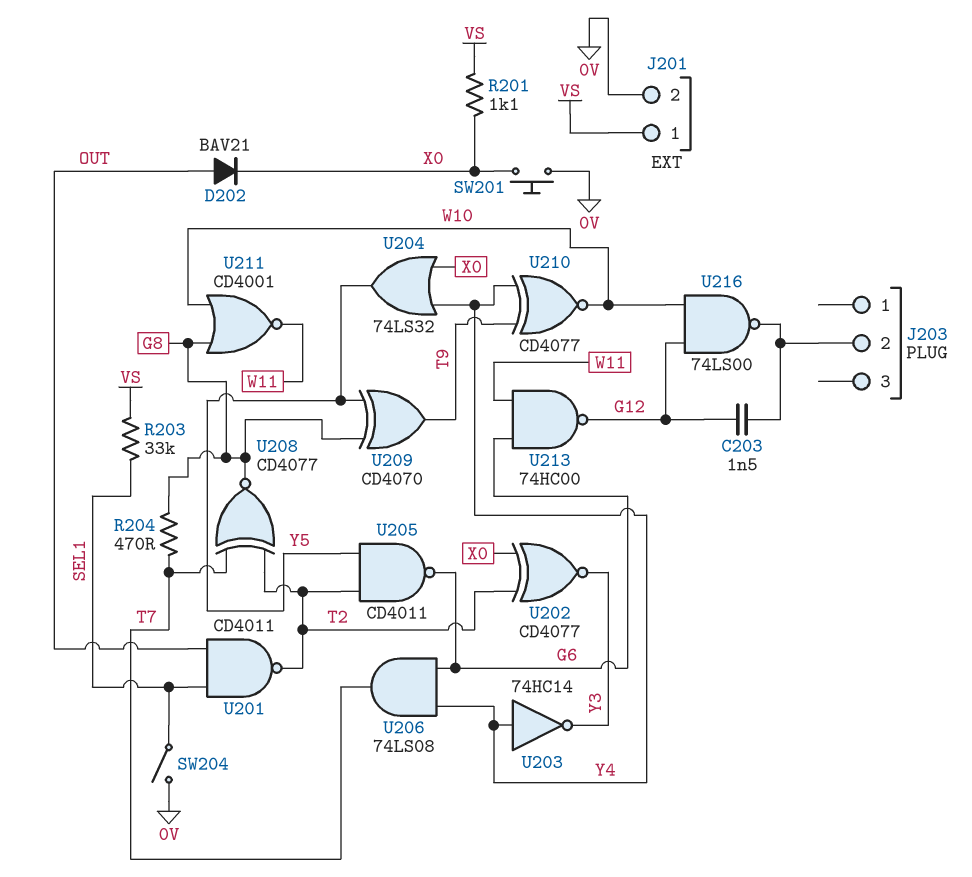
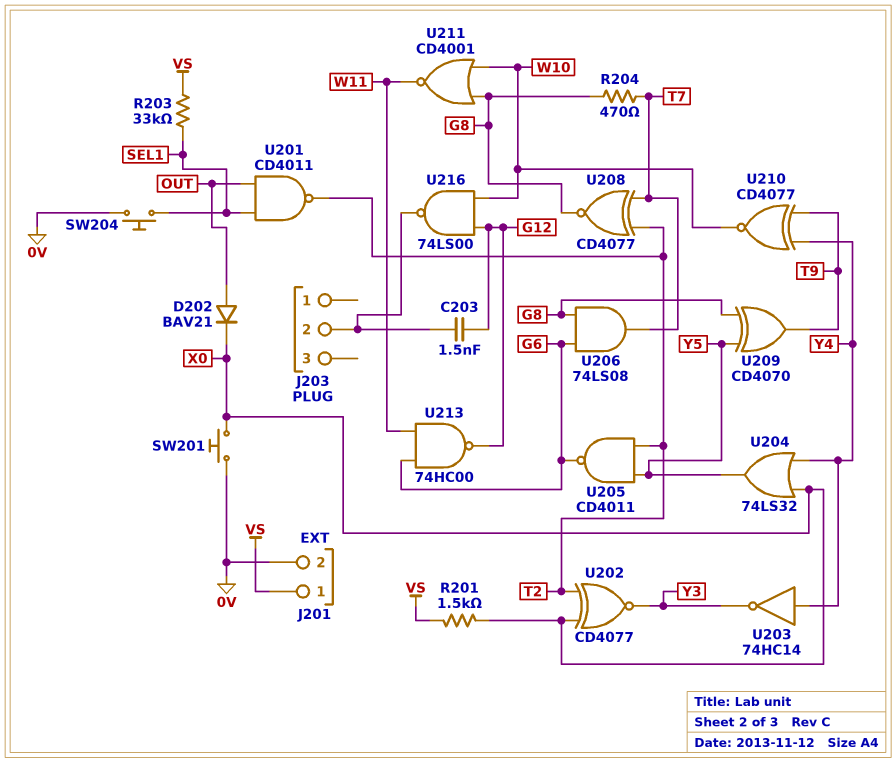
R201: 1.1k (VS, X0) -> 1.5k (VS, X0)
SW204: switch (0V, SEL1) -> button (0V, SEL1)
U206: AND 74LS08 (in G6, in Y4, out T7) -> AND 74LS08 (in G6, in G8, out T7)

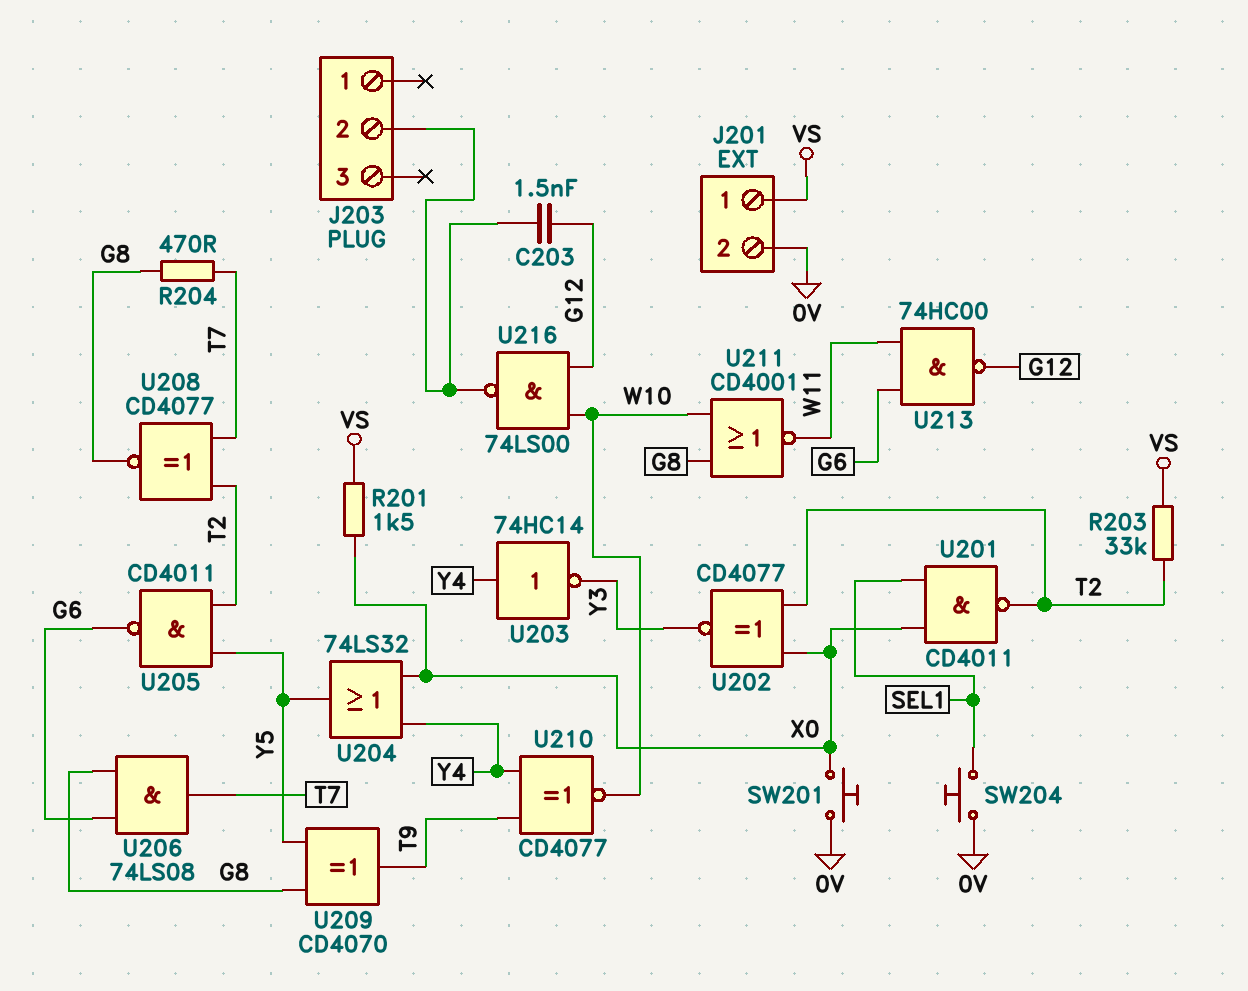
D202: diode BAV21 (A OUT, K X0) -> none
R203: 33k (SEL1, VS) -> 33k (T2, VS)
U201: NAND CD4011 (in OUT, in SEL1, out T2) -> NAND CD4011 (in SEL1, in X0, out T2)

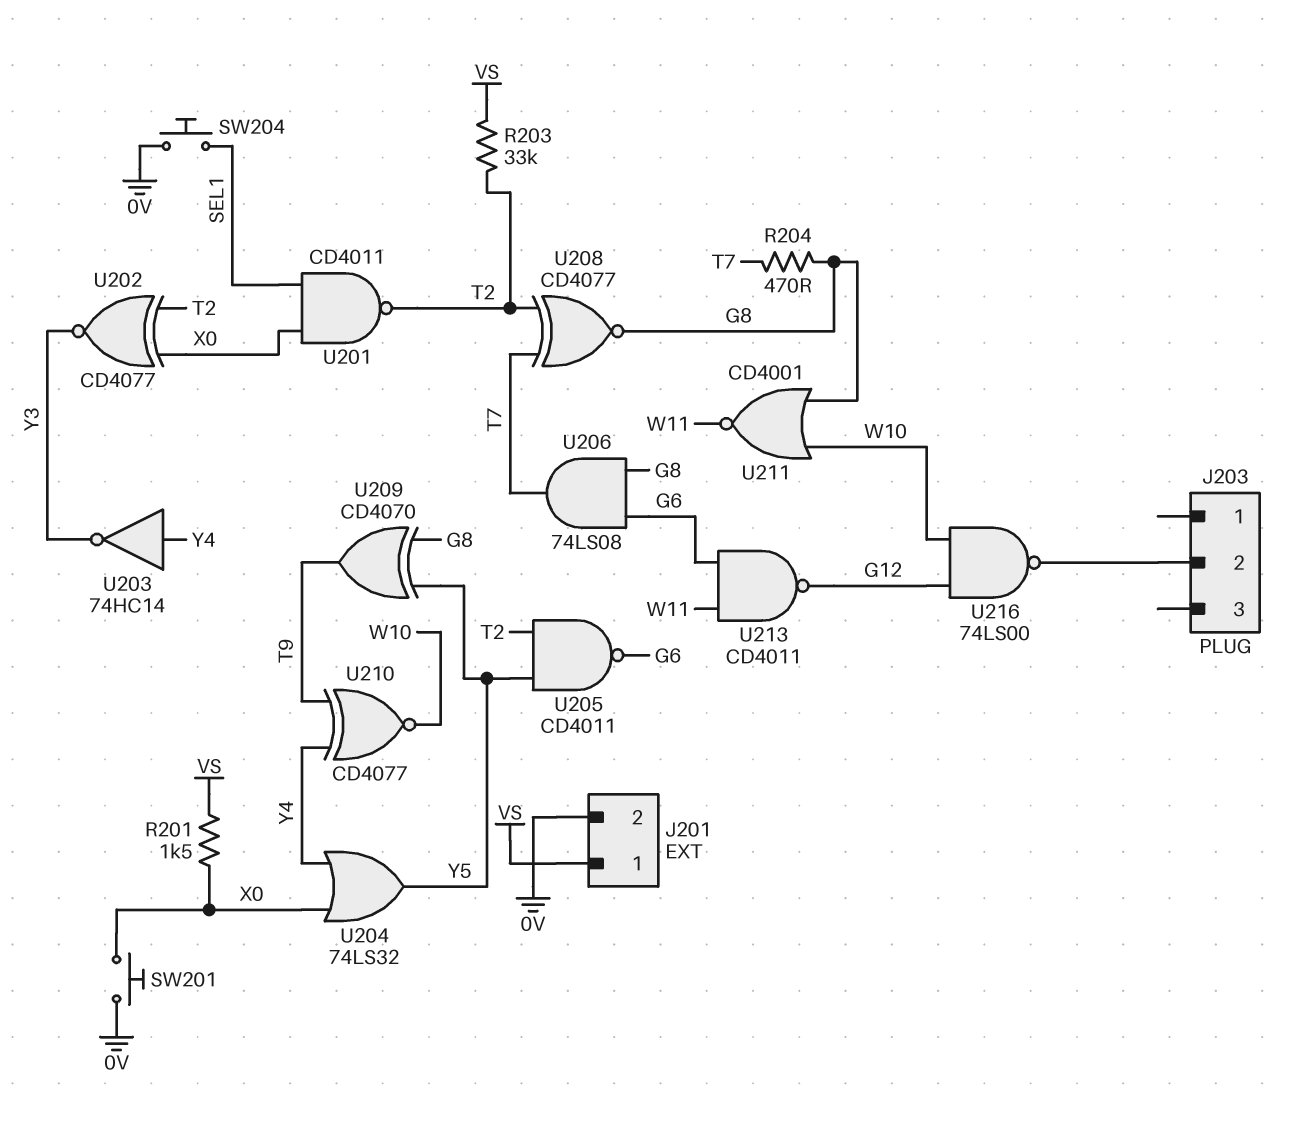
C203: 1.5nF (G12, J203/2) -> none
U213: NAND 74HC00 (in G6, in W11, out G12) -> NAND CD4011 (in G6, in W11, out G12)

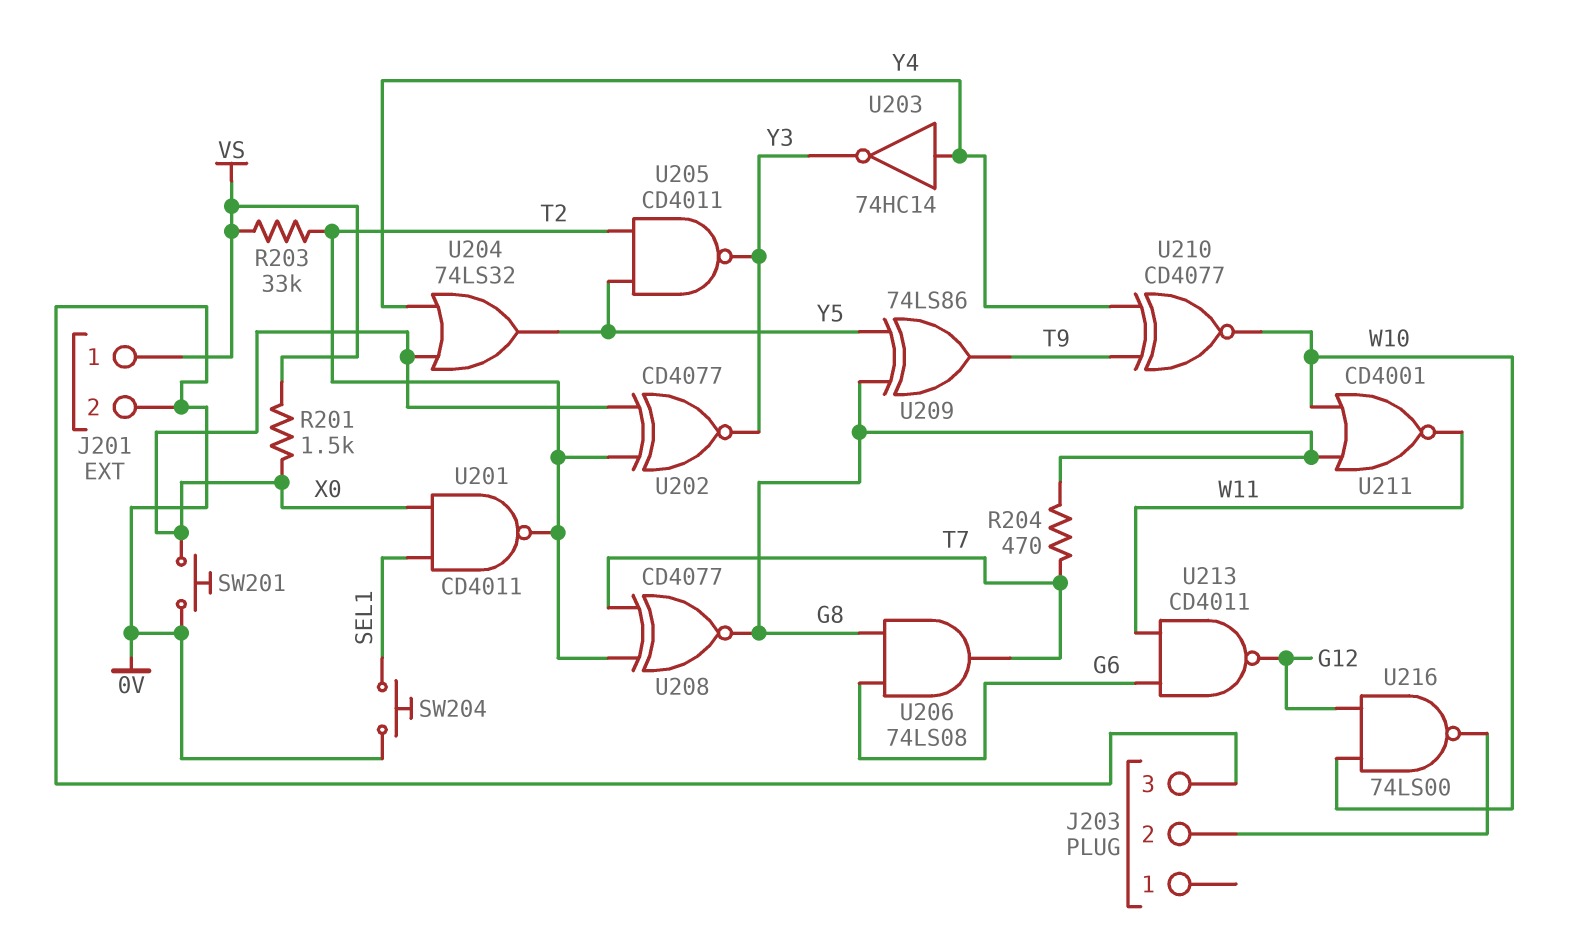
J203 pin 3: none -> 0V
U205: NAND CD4011 (in T2, in Y5, out G6) -> NAND CD4011 (in T2, in Y5, out Y3)
U209: XOR CD4070 (in G8, in Y5, out T9) -> XOR 74LS86 (in G8, in Y5, out T9)

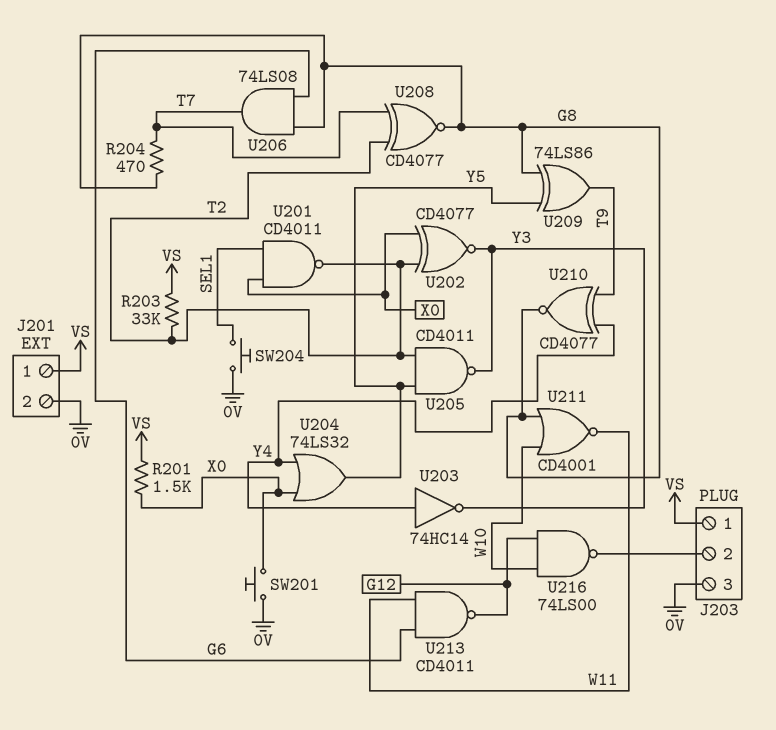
J203 pin 1: none -> VS
U210: XNOR CD4077 (in T9, in Y4, out W10) -> XNOR CD4077 (in T9, in Y4, out G8)

